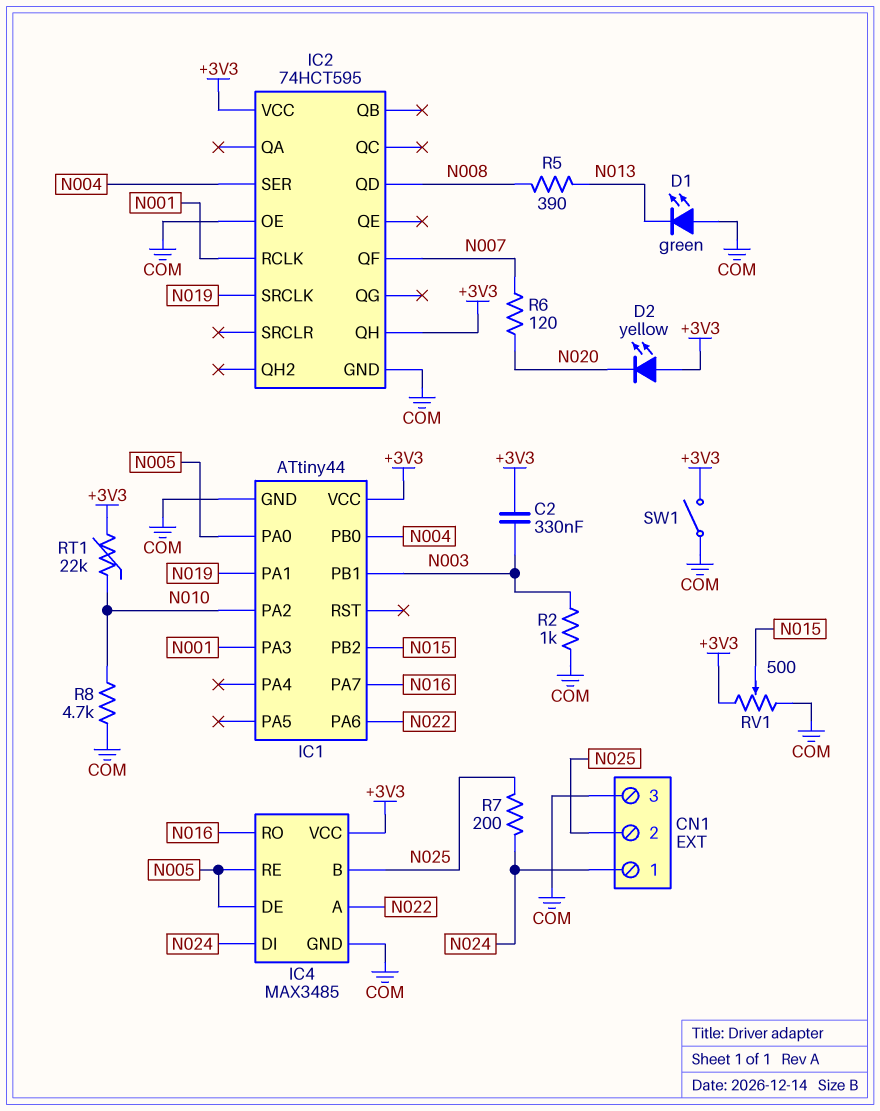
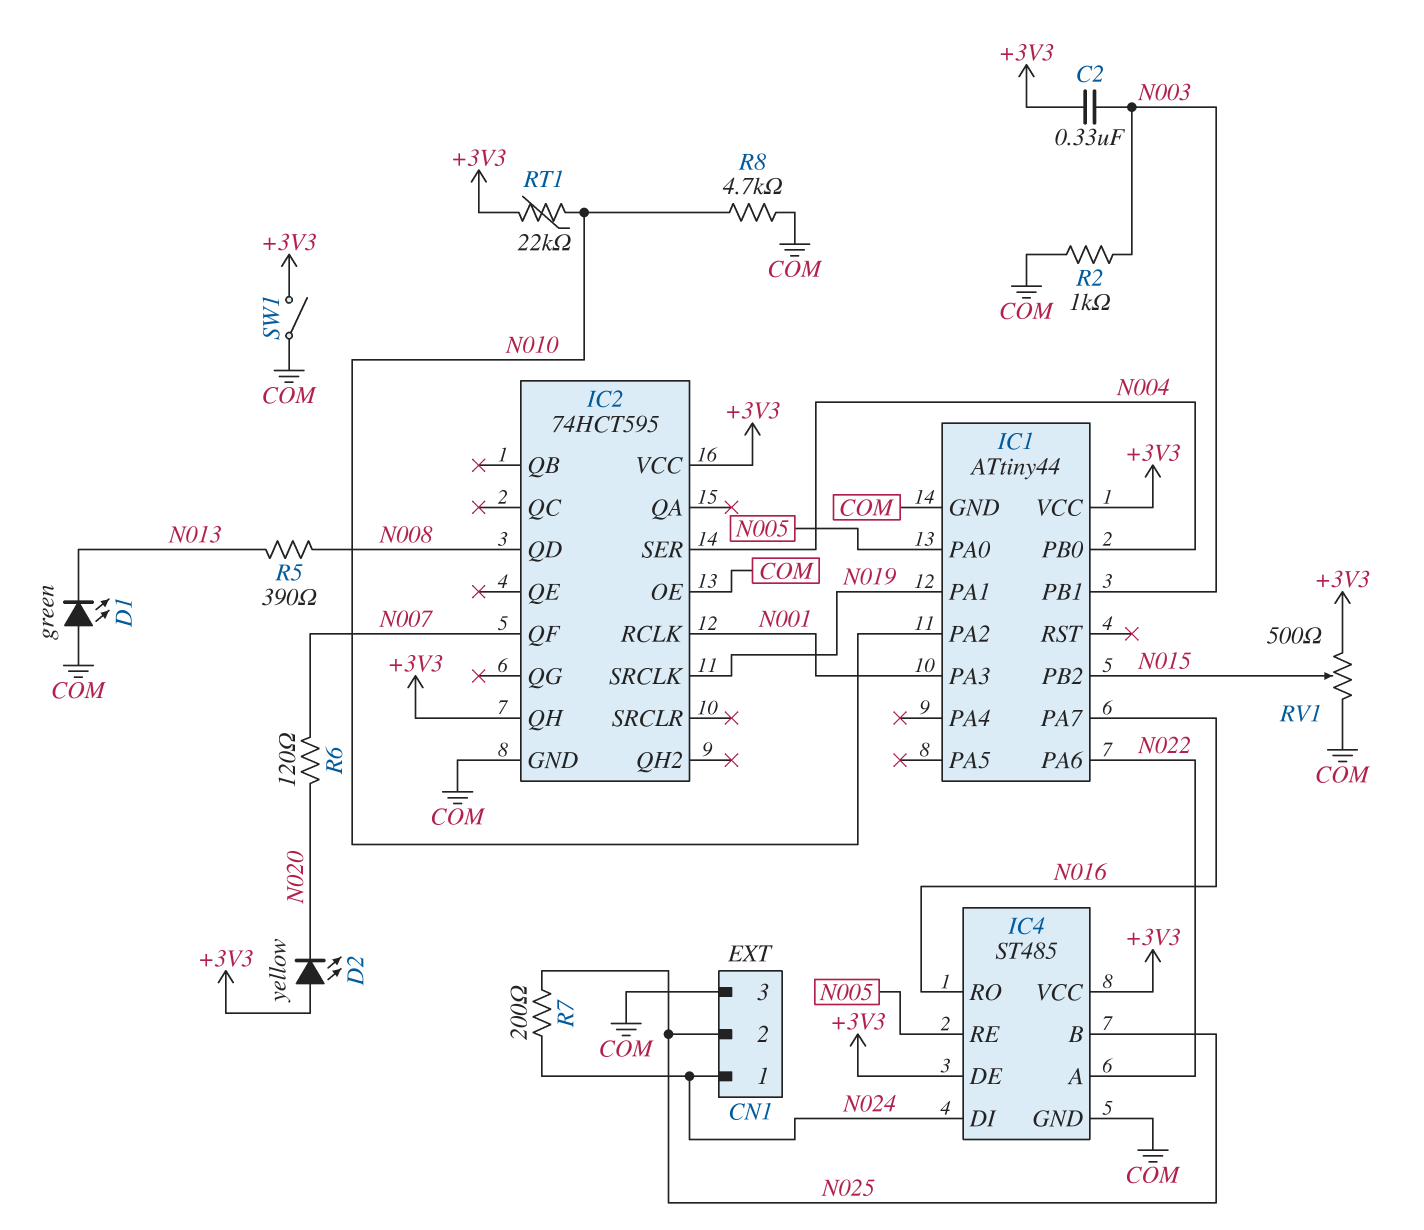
IC4: MAX3485 -> ST485
IC4 pin DE: N005 -> +3V3

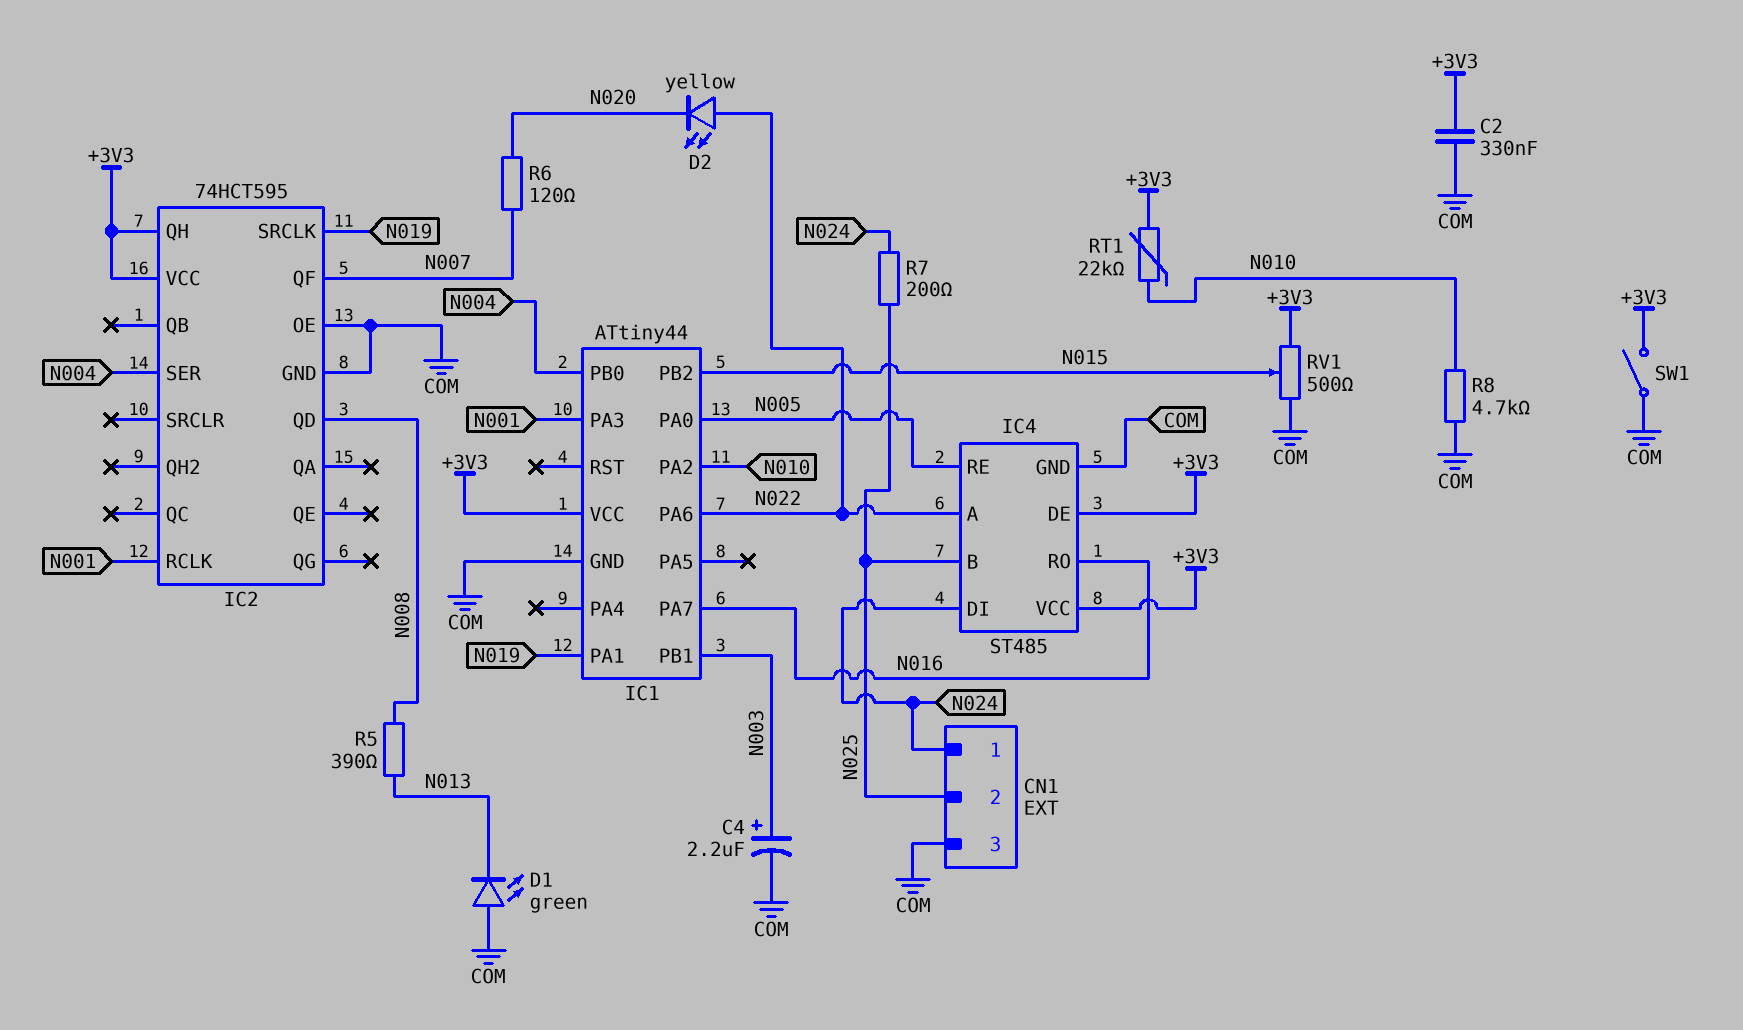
C2: 330nF (+3V3, N003) -> 330nF (+3V3, COM)
C4: none -> 2.2uF (plus N003, minus COM)
D2: LED yellow (A +3V3, K N020) -> LED yellow (A N022, K N020)
R2: 1k (COM, N003) -> none

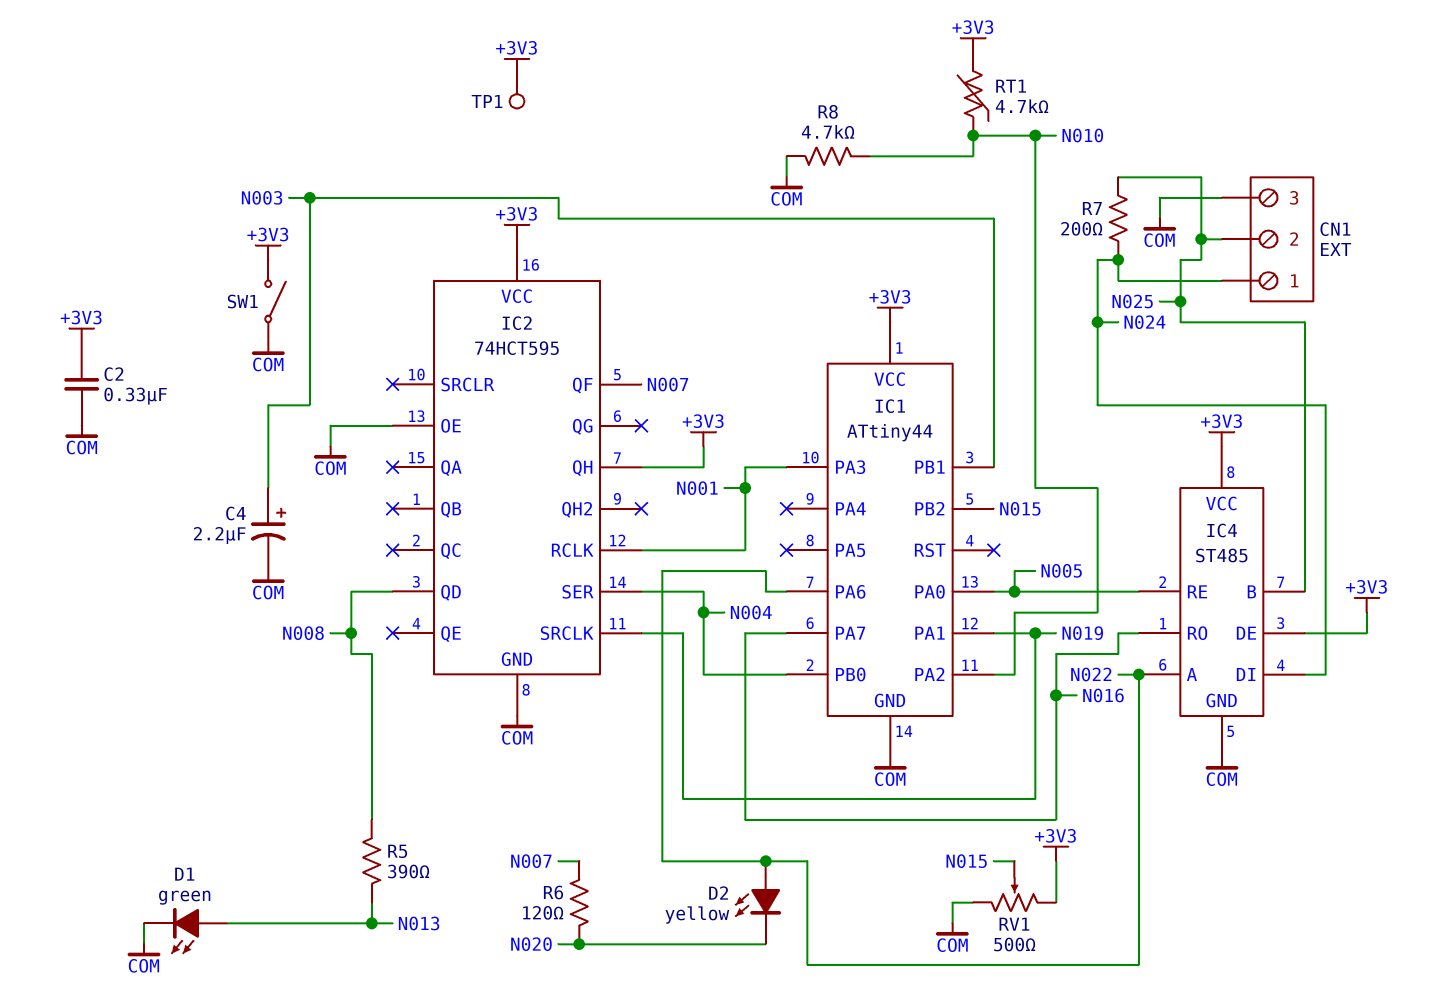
D1: LED green (A COM, K N013) -> LED green (A N013, K COM)
RT1: 22k (+3V3, N010) -> 4.7k (+3V3, N010)
TP1: none -> test point (+3V3)

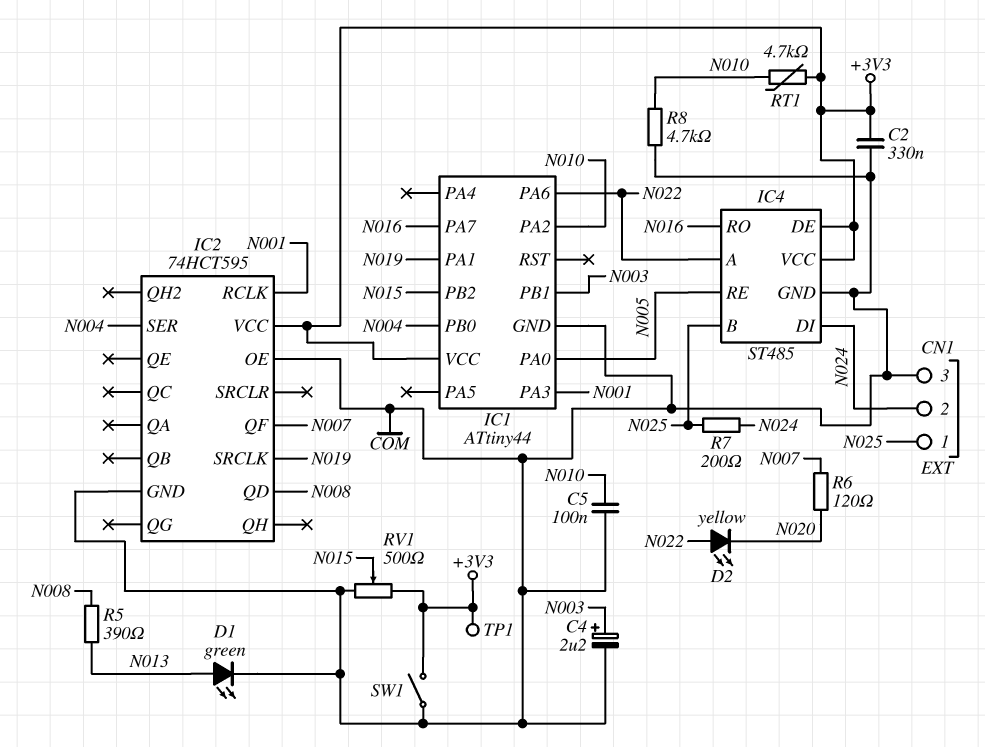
C5: none -> 100nF (COM, N010)
CN1 pin 1: N024 -> N025
CN1 pin 2: N025 -> N024
IC2 pin QH: +3V3 -> none

